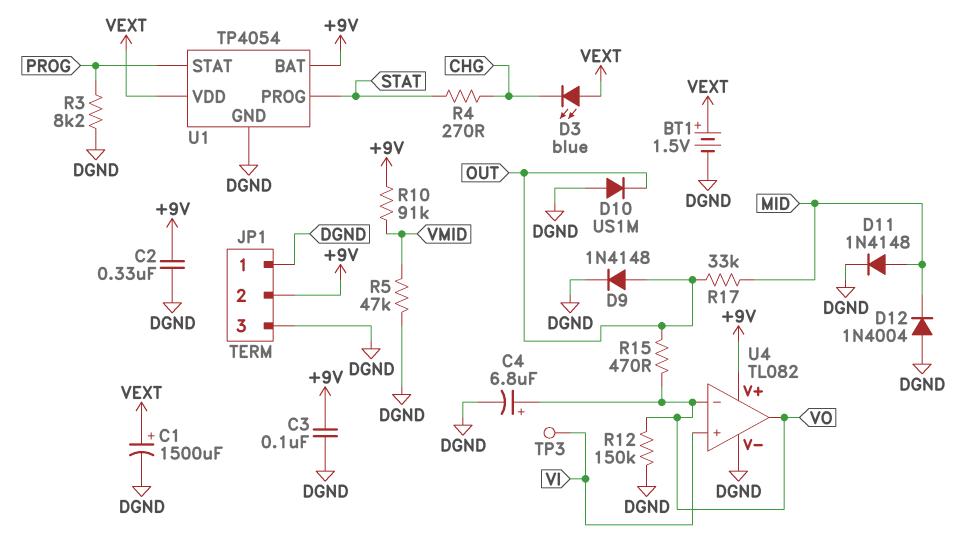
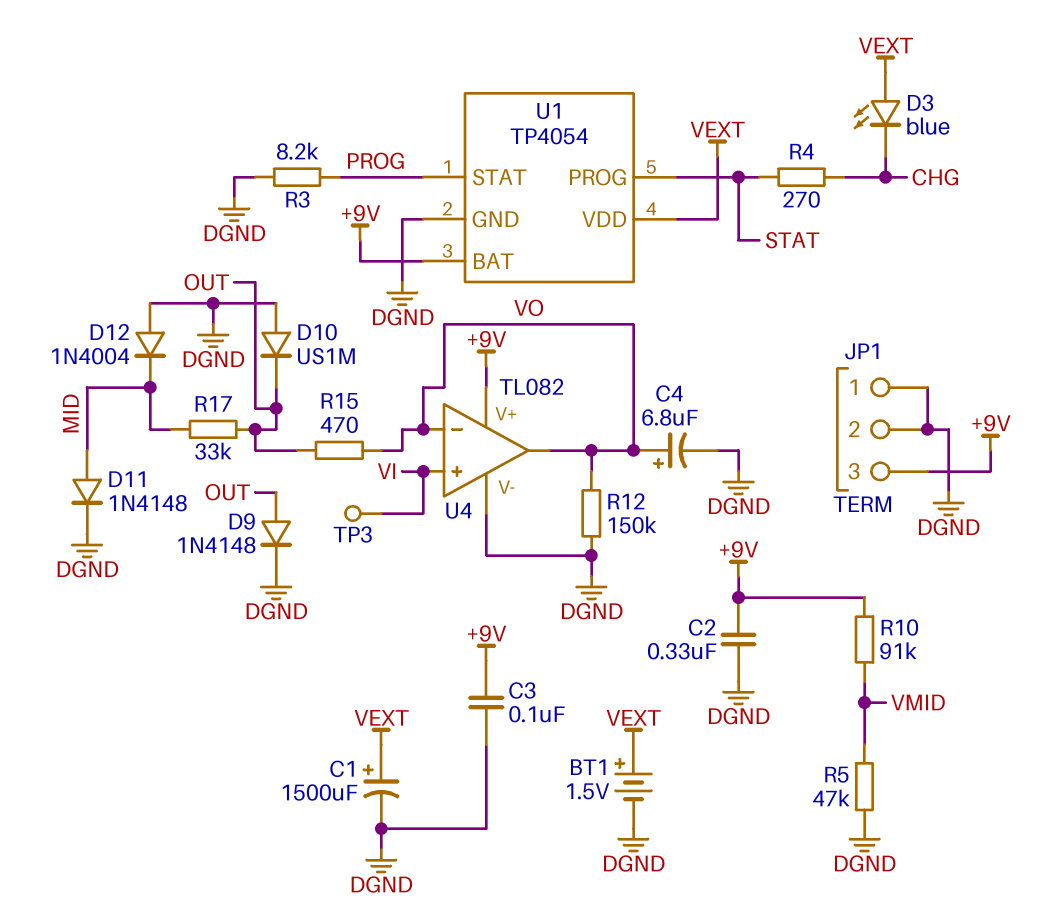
JP1 pin 2: +9V -> DGND
JP1 pin 3: DGND -> +9V

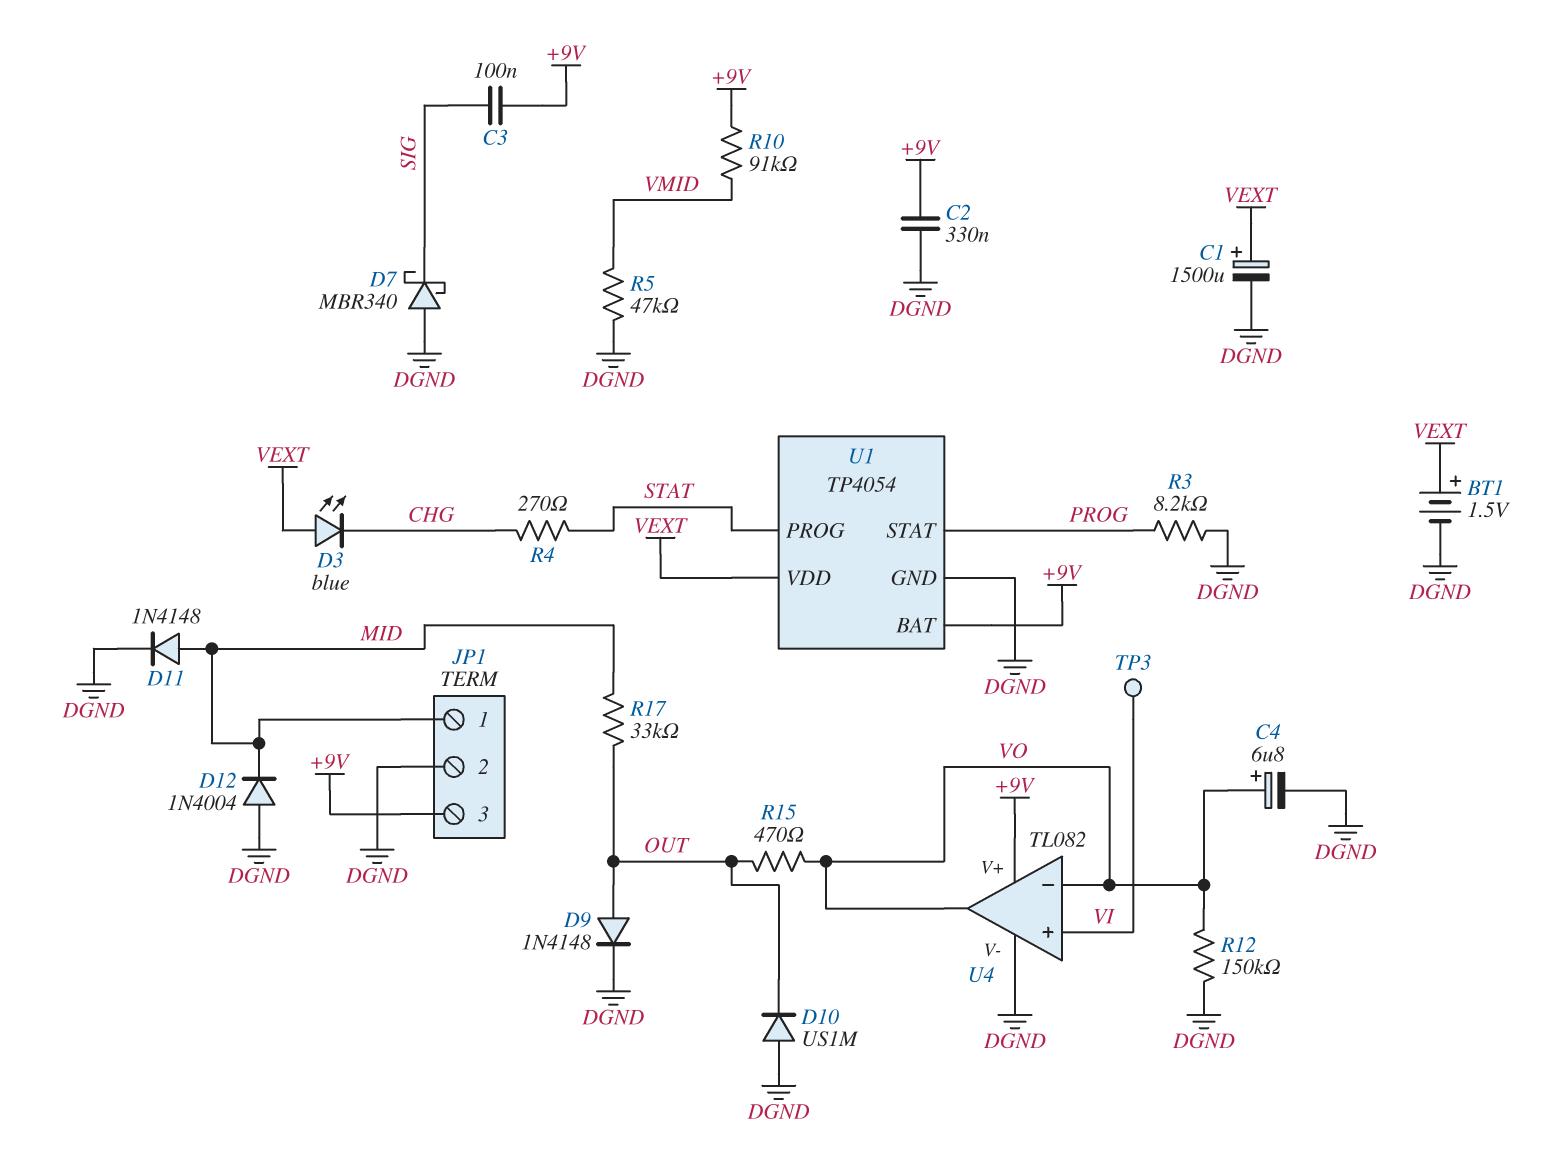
C3: 100nF (+9V, DGND) -> 100nF (+9V, SIG)
D7: none -> schottky MBR340 (A DGND, K SIG)
JP1 pin 1: DGND -> MID

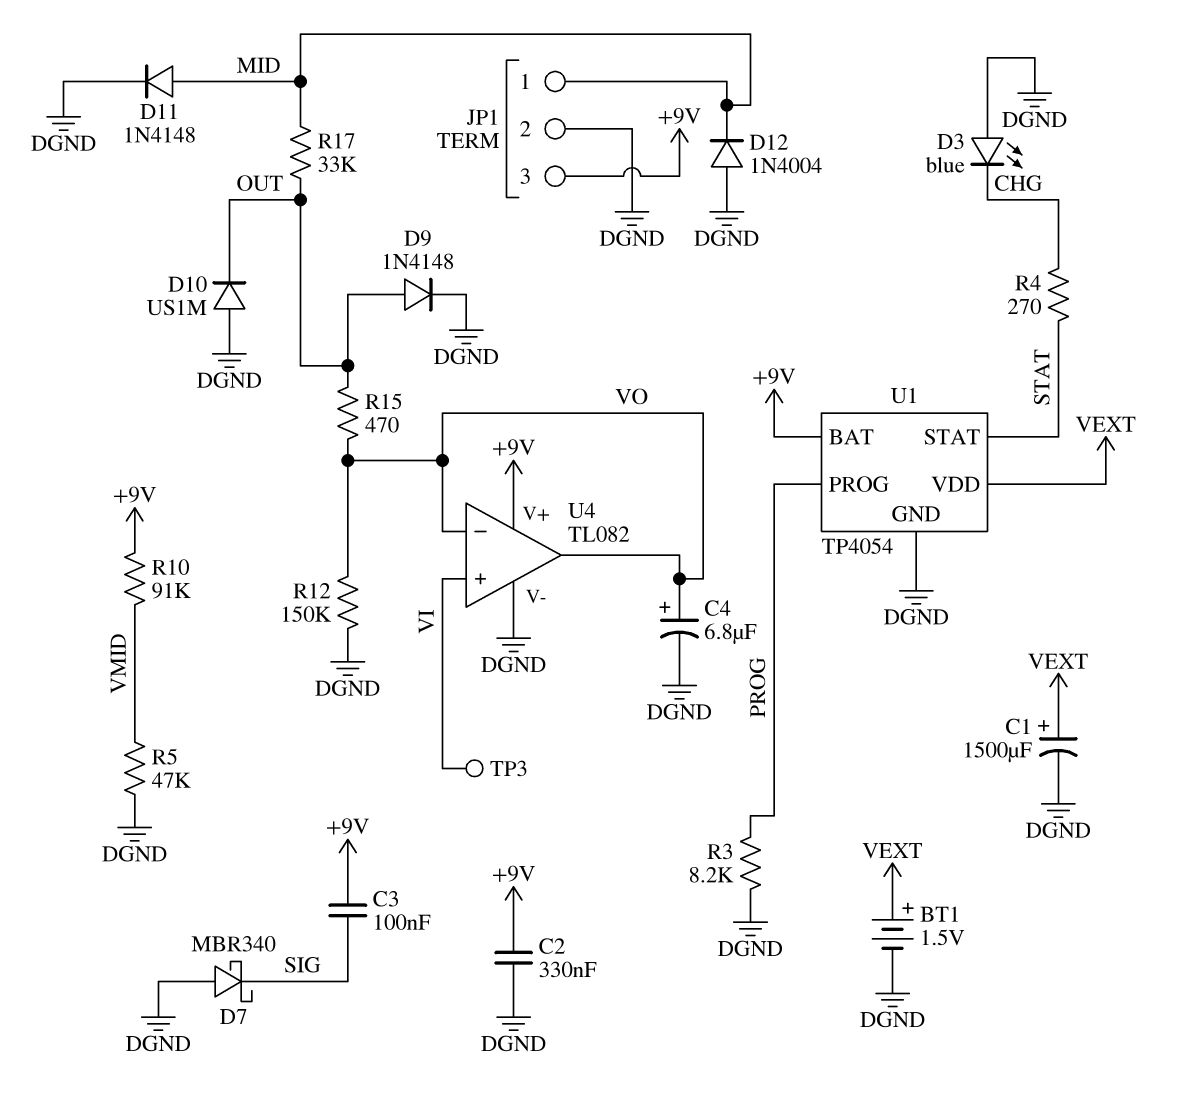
D3: LED blue (A VEXT, K CHG) -> LED blue (A DGND, K CHG)
U1 pin PROG: STAT -> PROG
U1 pin STAT: PROG -> STAT

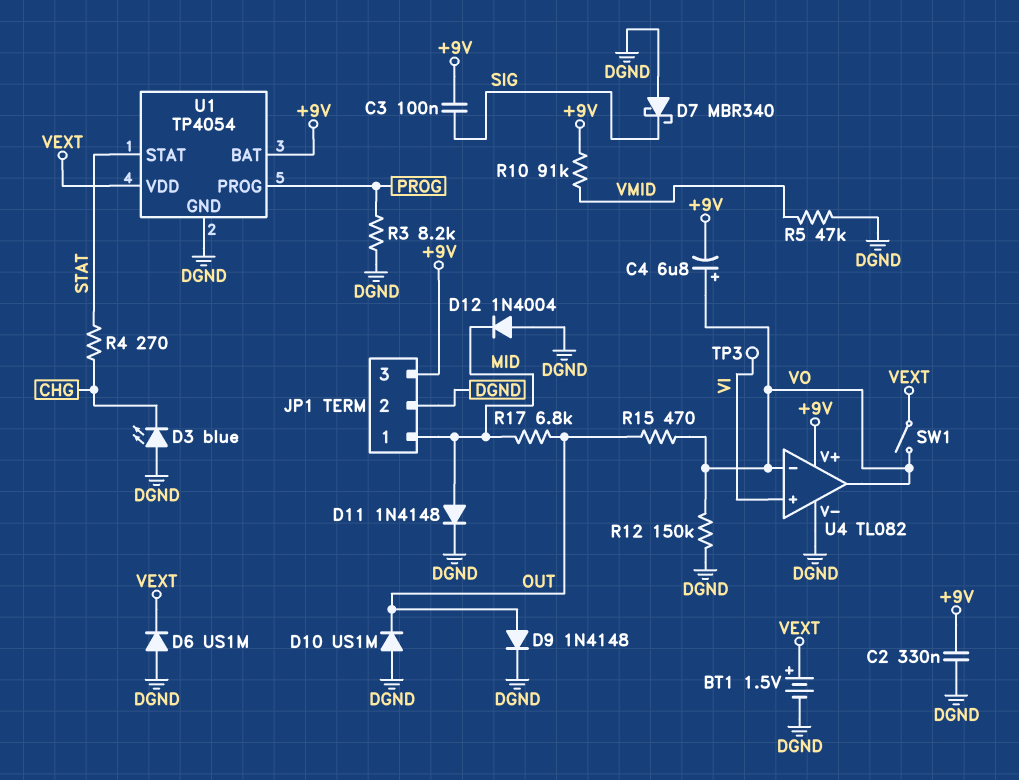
C1: 1500uF (plus VEXT, minus DGND) -> none
C4: 6.8uF (plus VO, minus DGND) -> 6.8uF (plus VO, minus +9V)
D6: none -> diode US1M (A DGND, K VEXT)
R17: 33k (MID, OUT) -> 6.8k (MID, OUT)
SW1: none -> switch (VEXT, VO)

